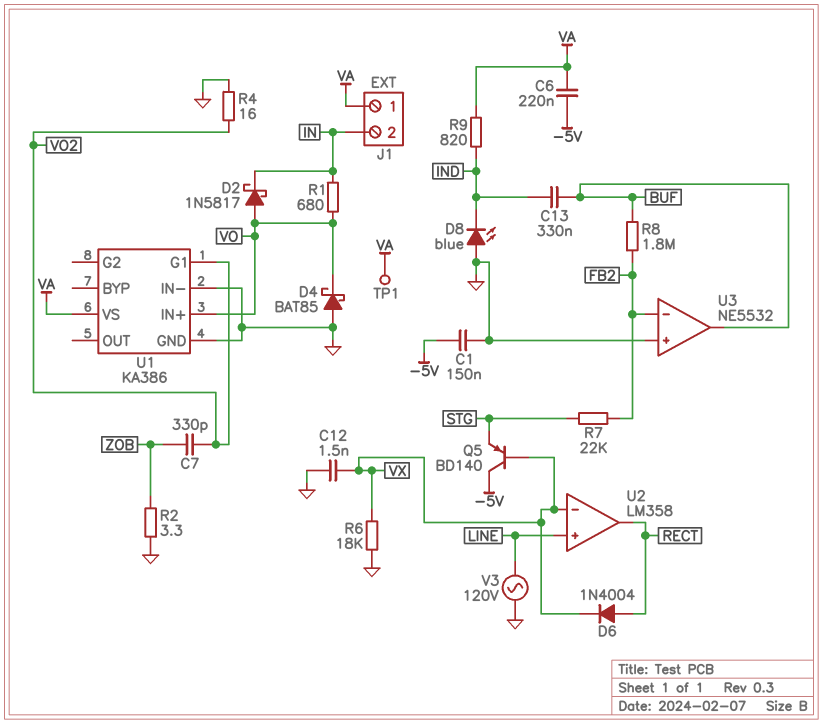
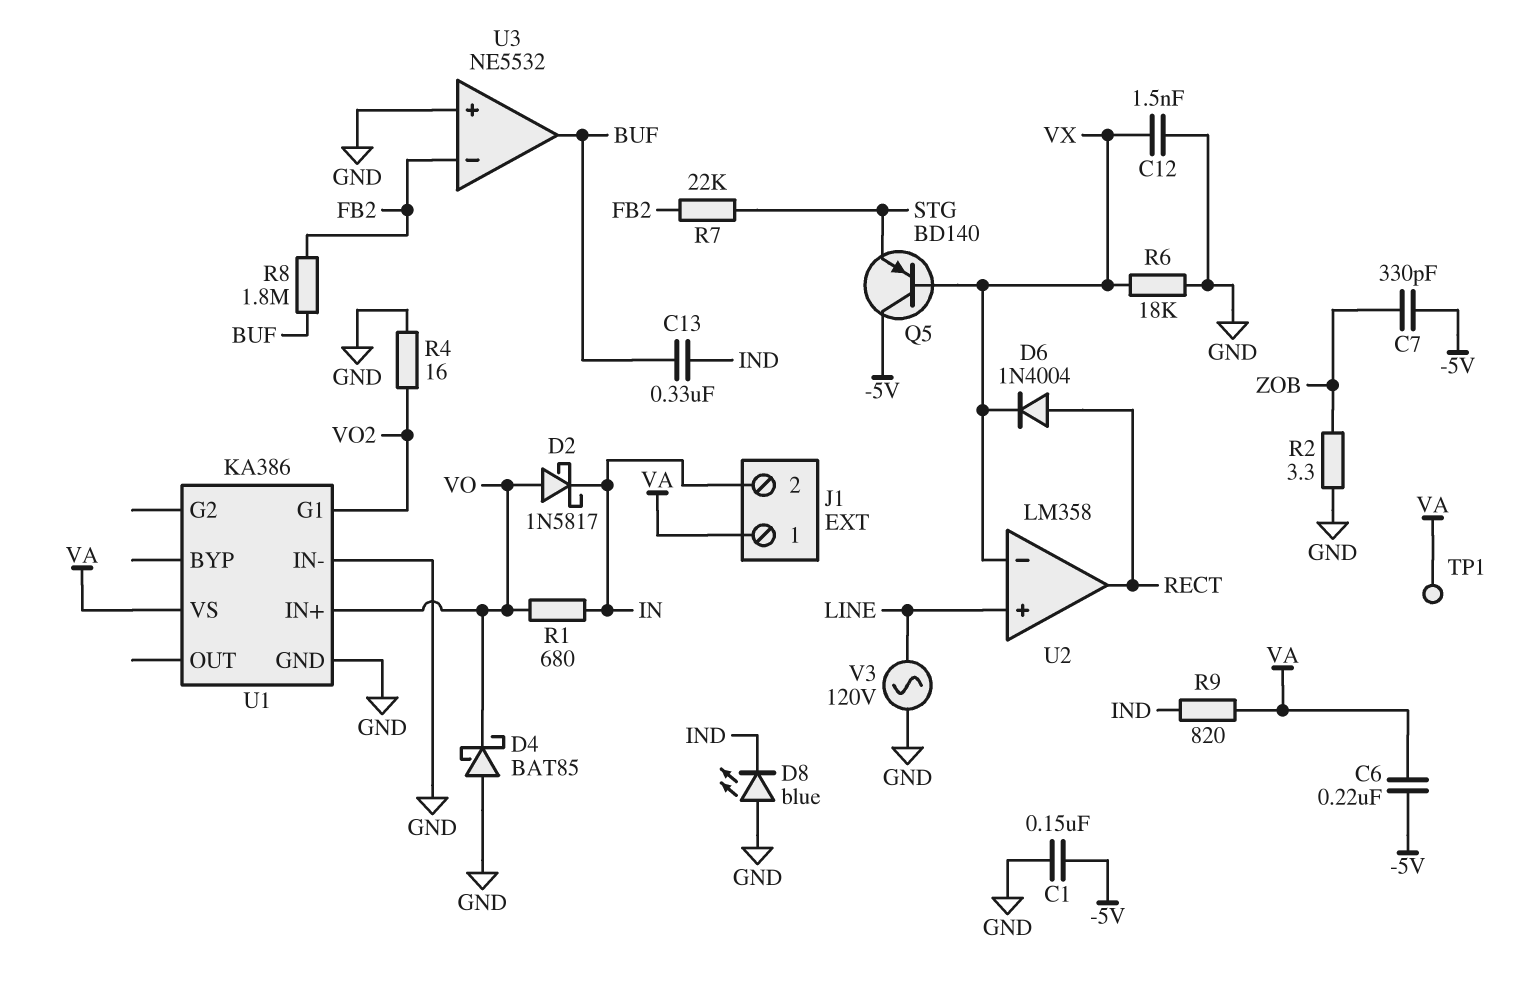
C7: 330pF (VO2, ZOB) -> 330pF (-5V, ZOB)

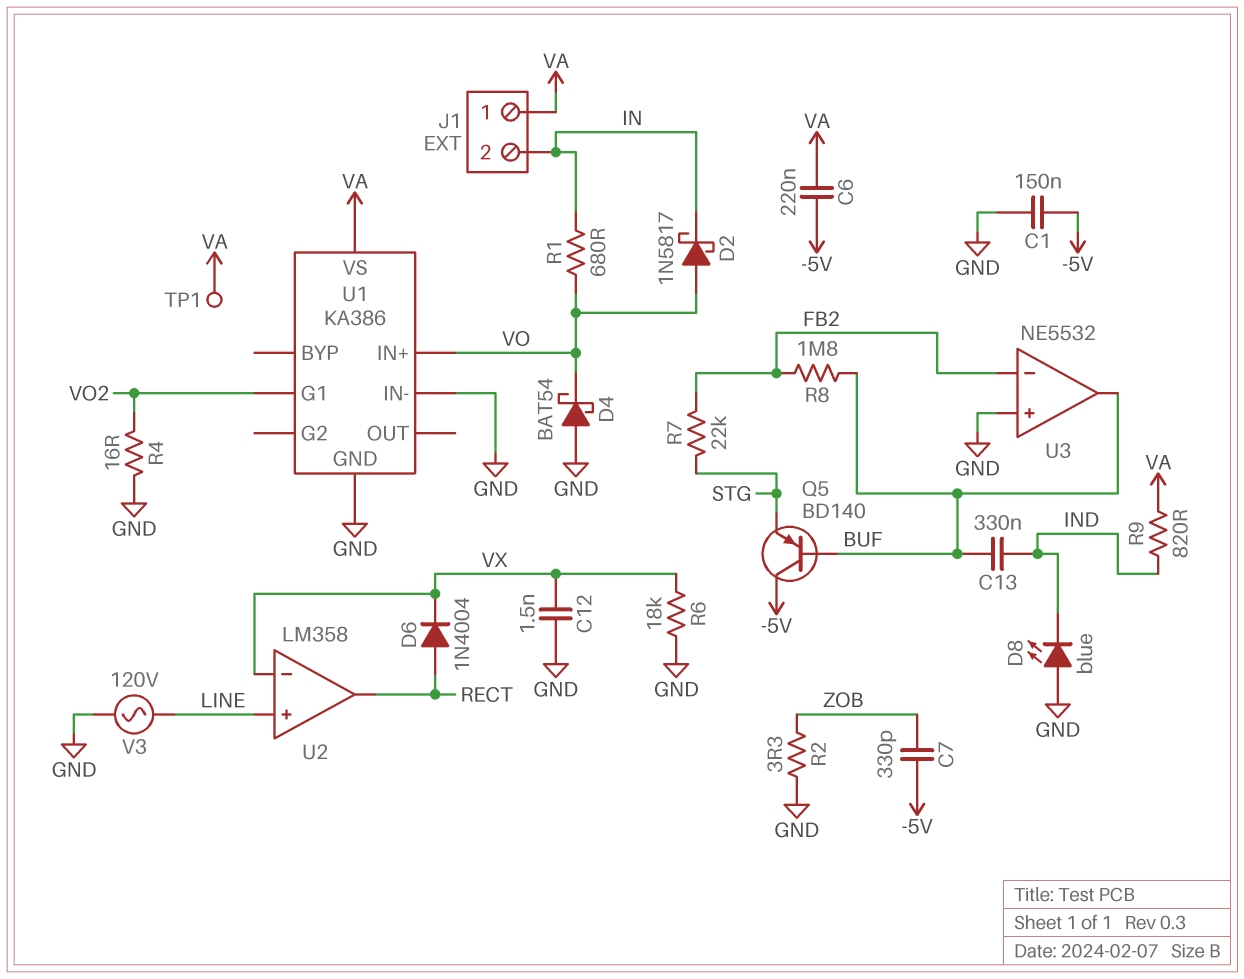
D4: schottky BAT85 (A GND, K VO) -> schottky BAT54 (A GND, K VO)
Q5: PNP BD140 (B VX, C -5V, E STG) -> PNP BD140 (B BUF, C -5V, E STG)

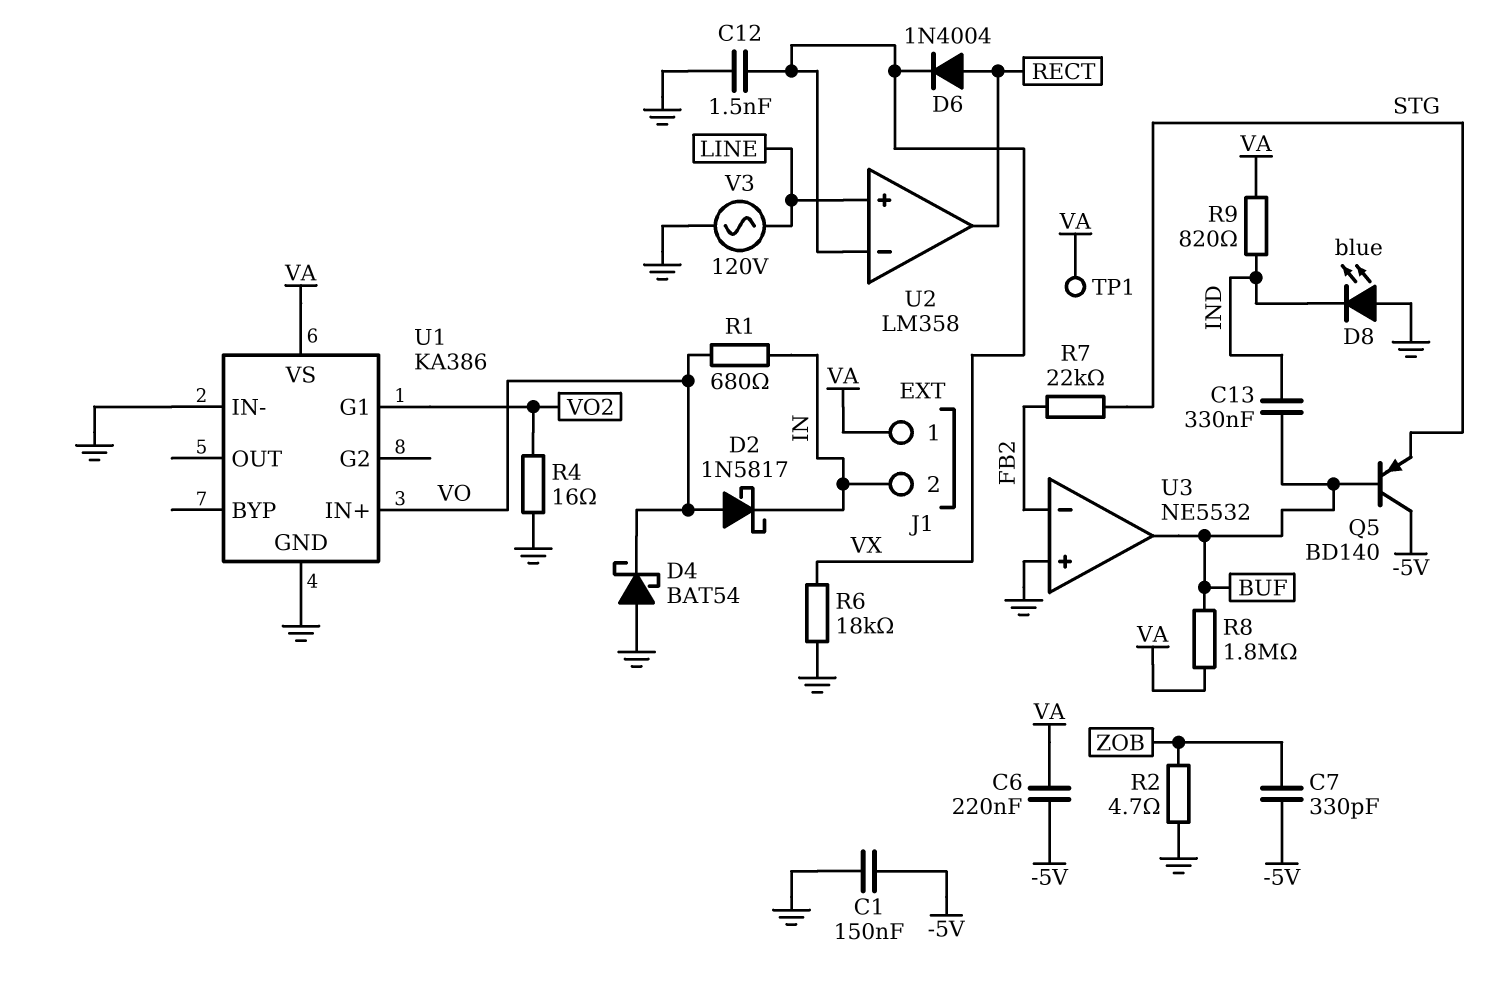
R2: 3.3 (GND, ZOB) -> 4.7 (GND, ZOB)
R8: 1.8M (BUF, FB2) -> 1.8M (BUF, VA)

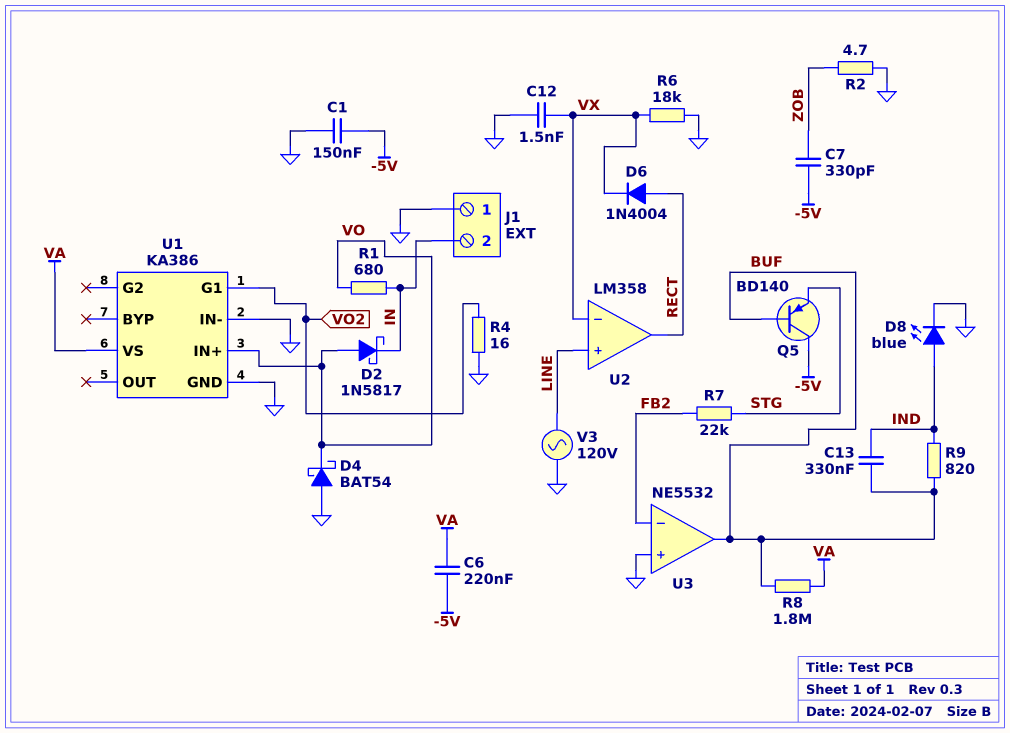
D8: LED blue (A GND, K IND) -> LED blue (A IND, K GND)
J1 pin 1: VA -> GND
R9: 820 (IND, VA) -> 820 (BUF, IND)
TP1: test point (VA) -> none

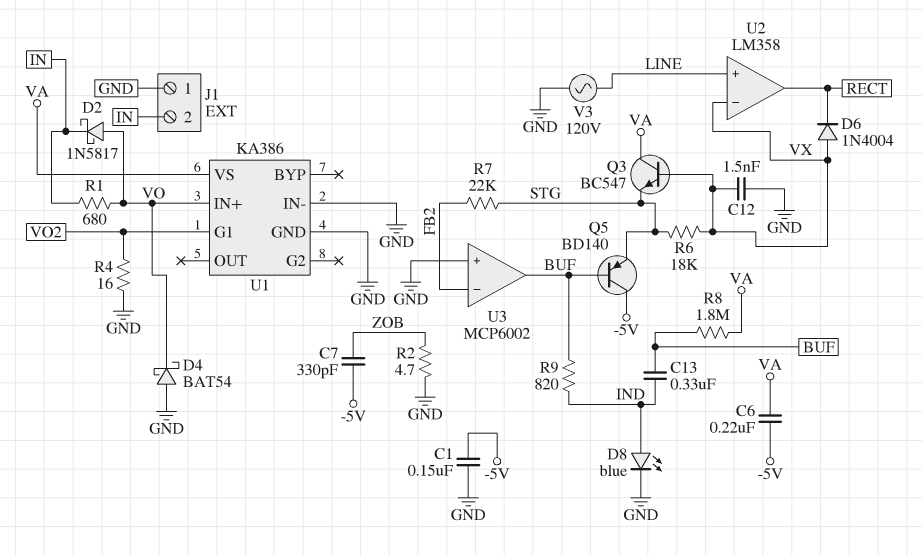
D6: diode 1N4004 (A RECT, K VX) -> diode 1N4004 (A VX, K RECT)
Q3: none -> NPN BC547 (B VX, C VA, E STG)
R6: 18k (GND, VX) -> 18k (STG, VX)
U3: NE5532 -> MCP6002

